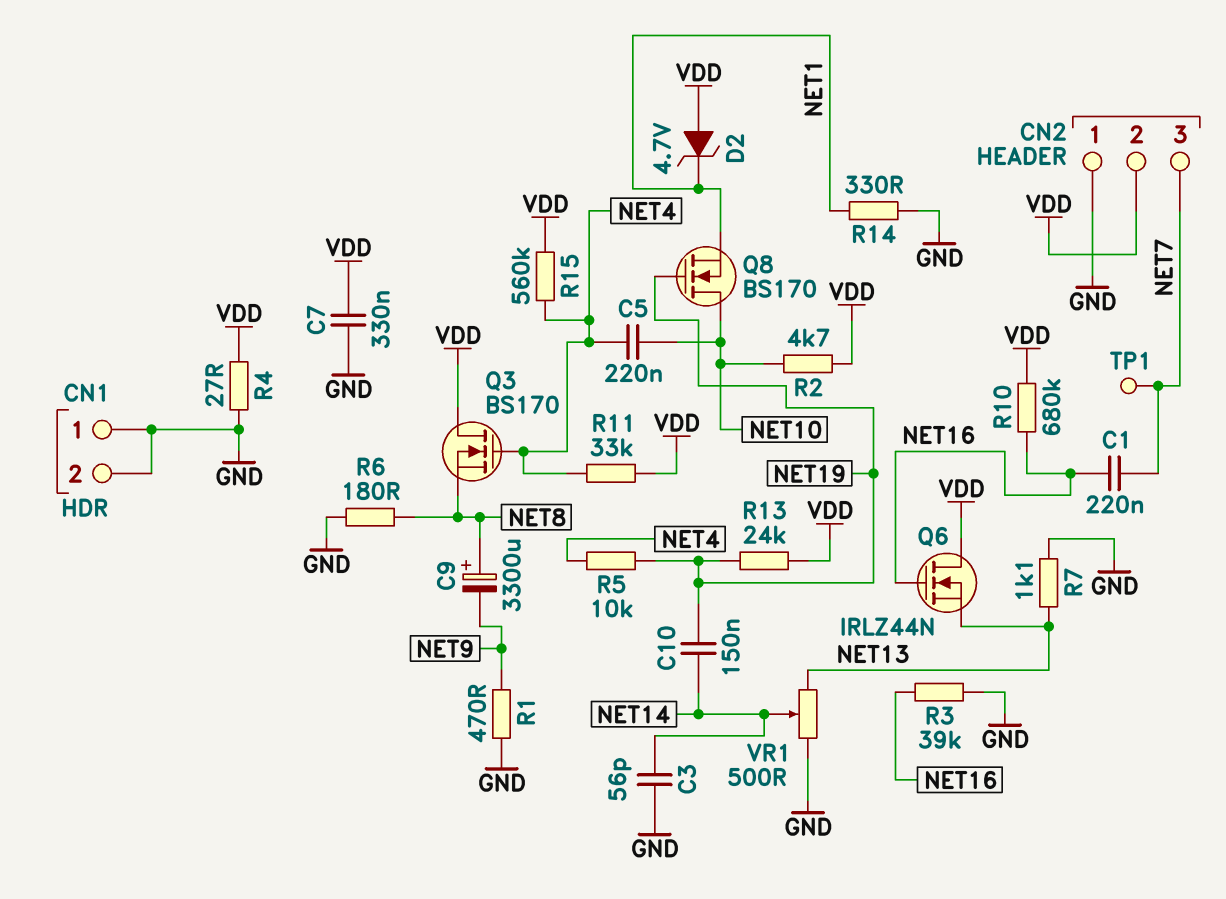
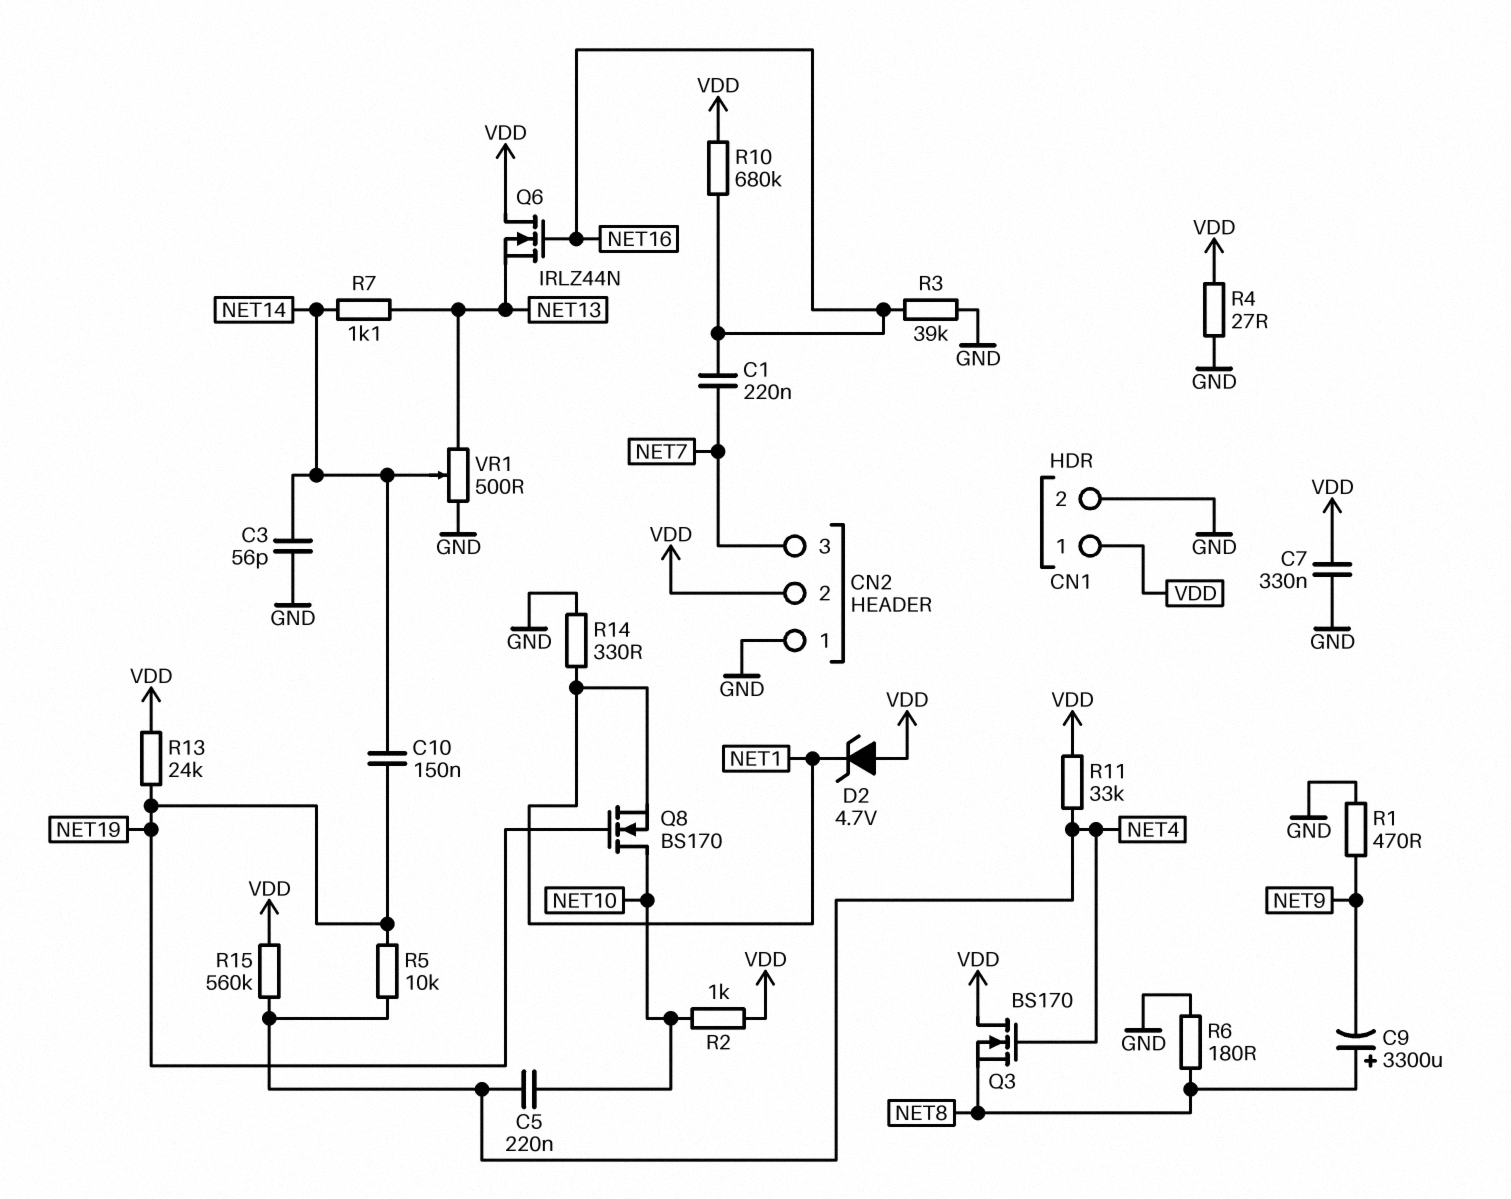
CN1 pin 1: GND -> VDD
R2: 4.7k (NET10, VDD) -> 1k (NET10, VDD)
R7: 1.1k (GND, NET13) -> 1.1k (NET13, NET14)
TP1: test point (NET7) -> none

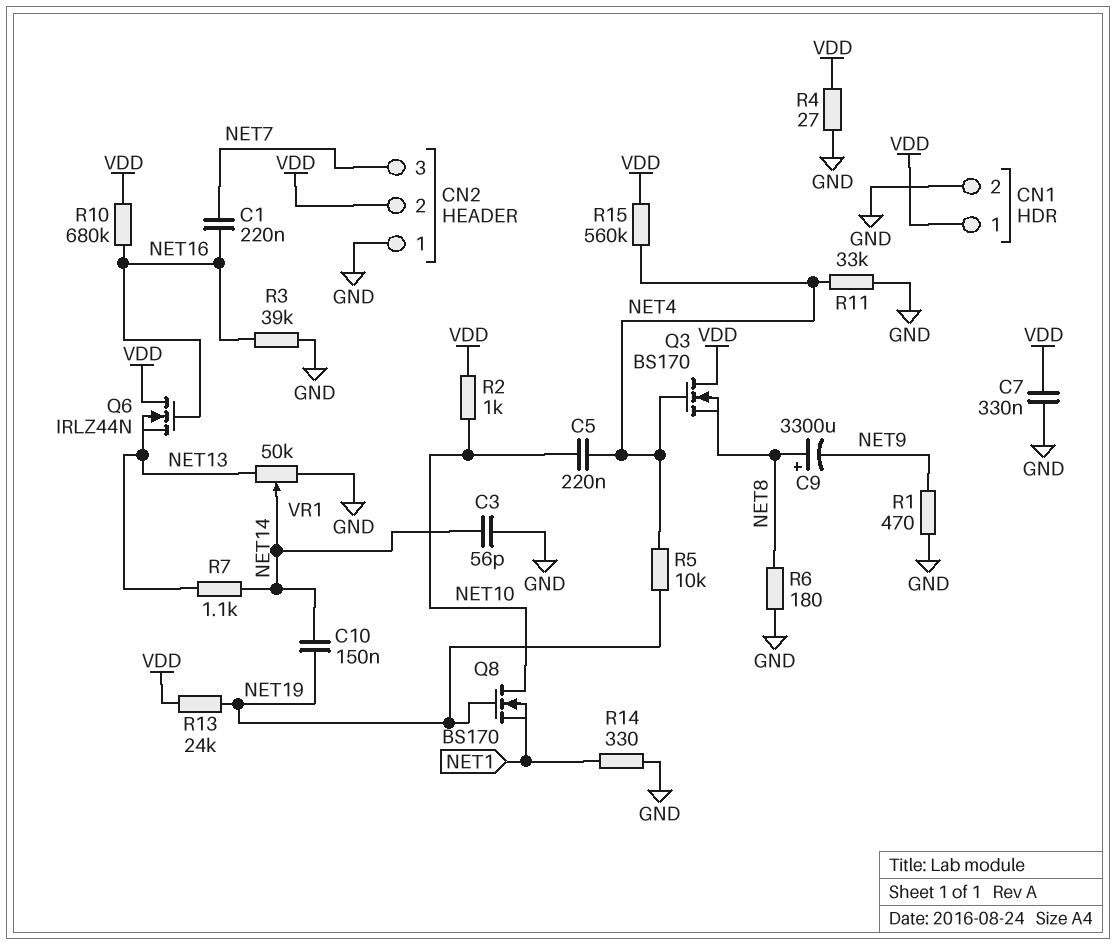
D2: zener 4.7V (A VDD, K NET1) -> none
R11: 33k (NET4, VDD) -> 33k (GND, NET4)
VR1: 500 (GND, NET13, wiper NET14) -> 50k (GND, NET13, wiper NET14)

